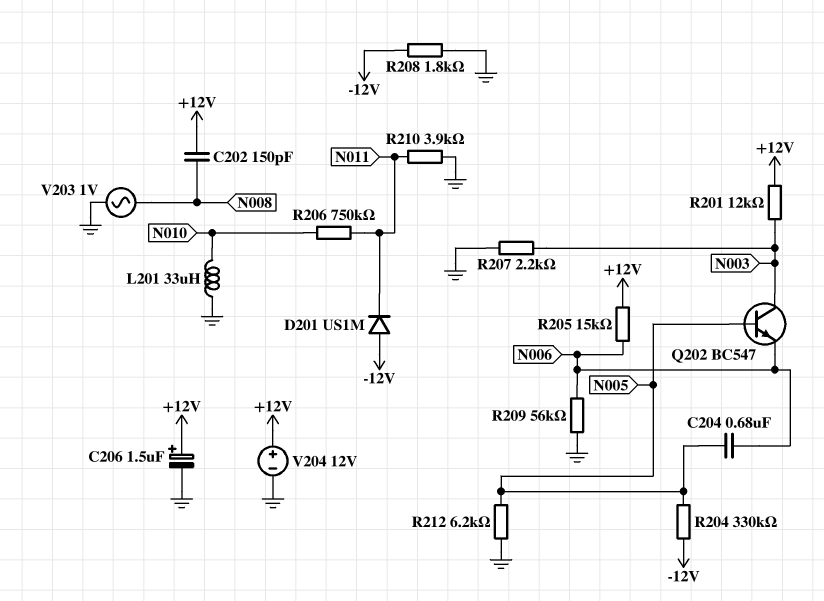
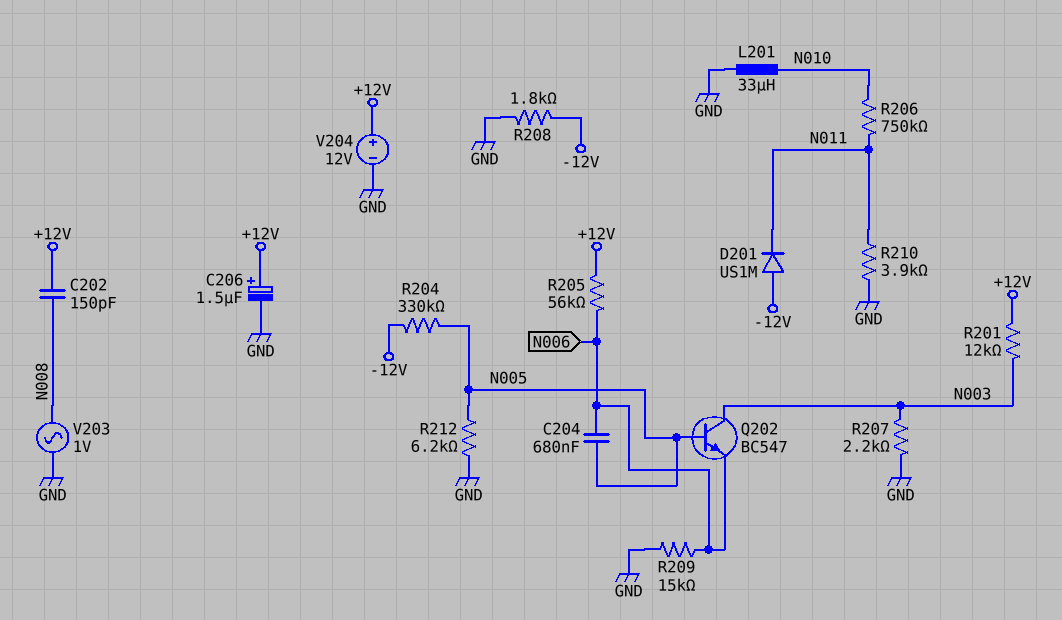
R205: 15k (+12V, N006) -> 56k (+12V, N006)
R209: 56k (GND, N006) -> 15k (GND, N006)

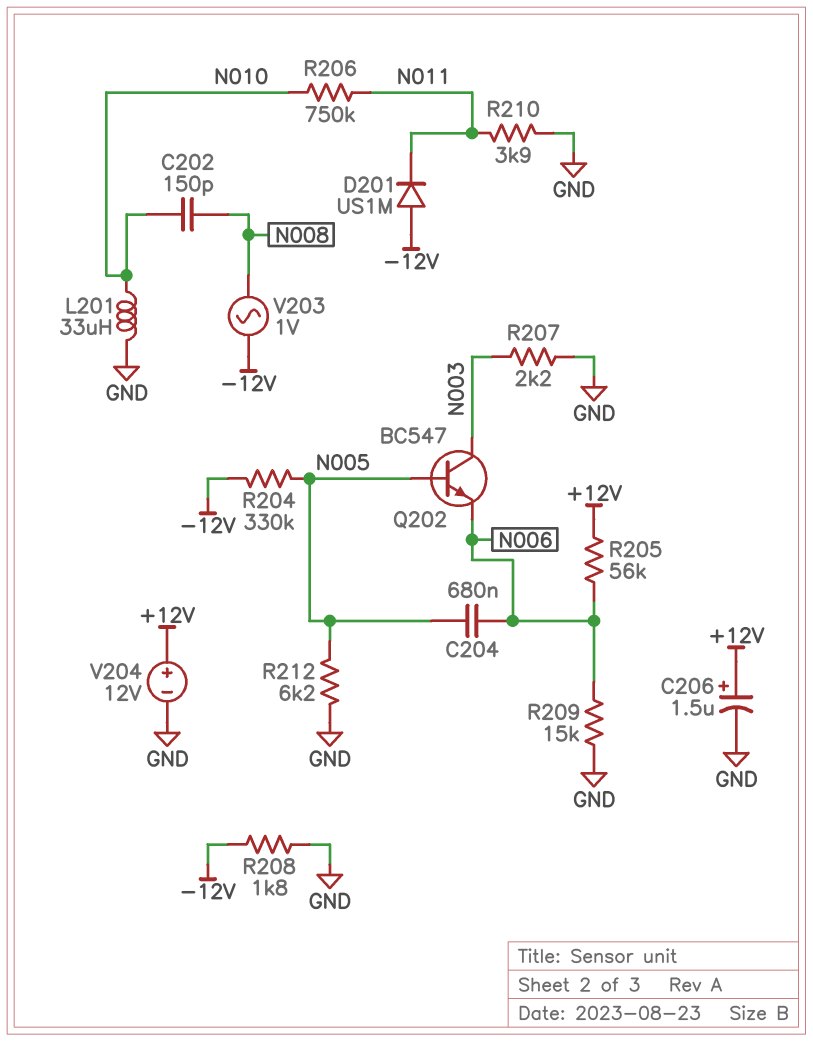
C202: 150pF (+12V, N008) -> 150pF (N008, N010)
R201: 12k (+12V, N003) -> none
V203: AC 1V (GND, N008) -> AC 1V (-12V, N008)

